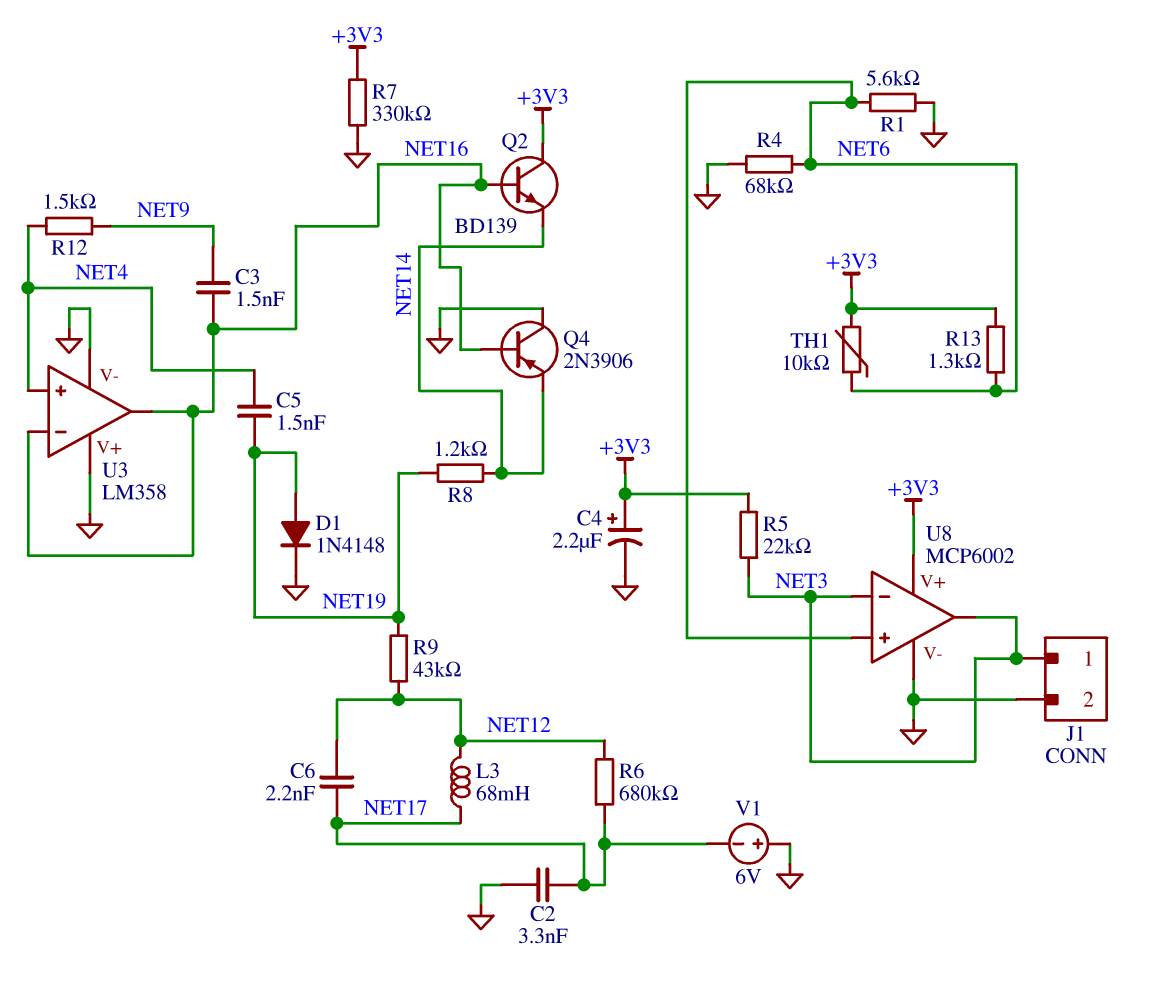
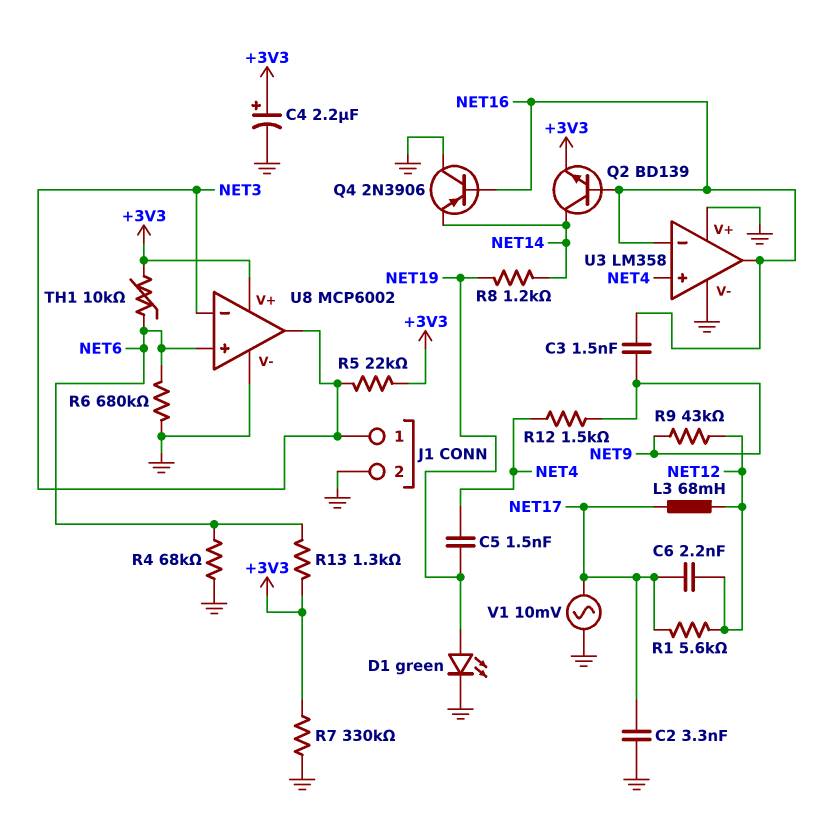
D1: diode 1N4148 (A NET19, K GND) -> LED green (A NET19, K GND)
Q2: NPN BD139 (B NET16, C +3V3, E NET14) -> NPN BD139 (B NET16, C NET14, E +3V3)
R1: 5.6k (GND, NET6) -> 5.6k (NET12, NET17)
R6: 680k (NET12, NET17) -> 680k (GND, NET6)
R9: 43k (NET12, NET19) -> 43k (NET9, NET12)
V1: 6V (plus GND, minus NET17) -> AC 10mV (GND, NET17)

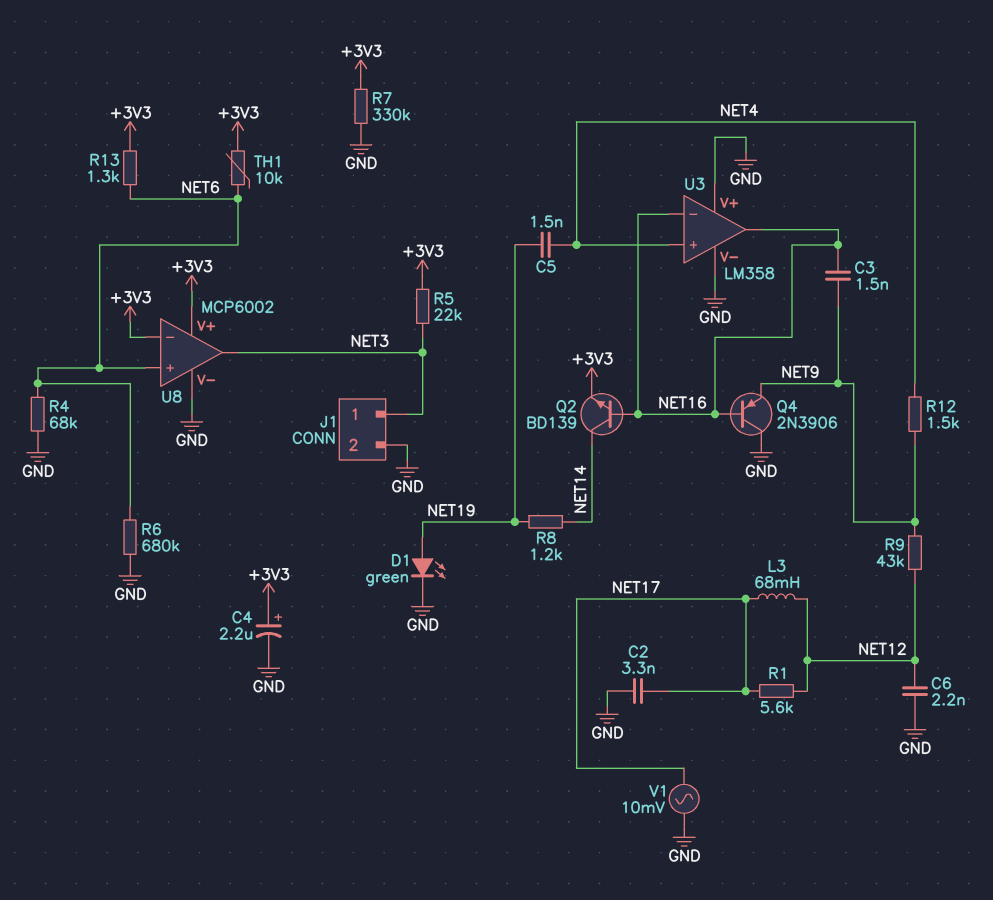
C6: 2.2nF (NET12, NET17) -> 2.2nF (GND, NET12)
Q4: PNP 2N3906 (B NET16, C GND, E NET14) -> PNP 2N3906 (B NET16, C GND, E NET9)
U8 pin in-: NET3 -> +3V3

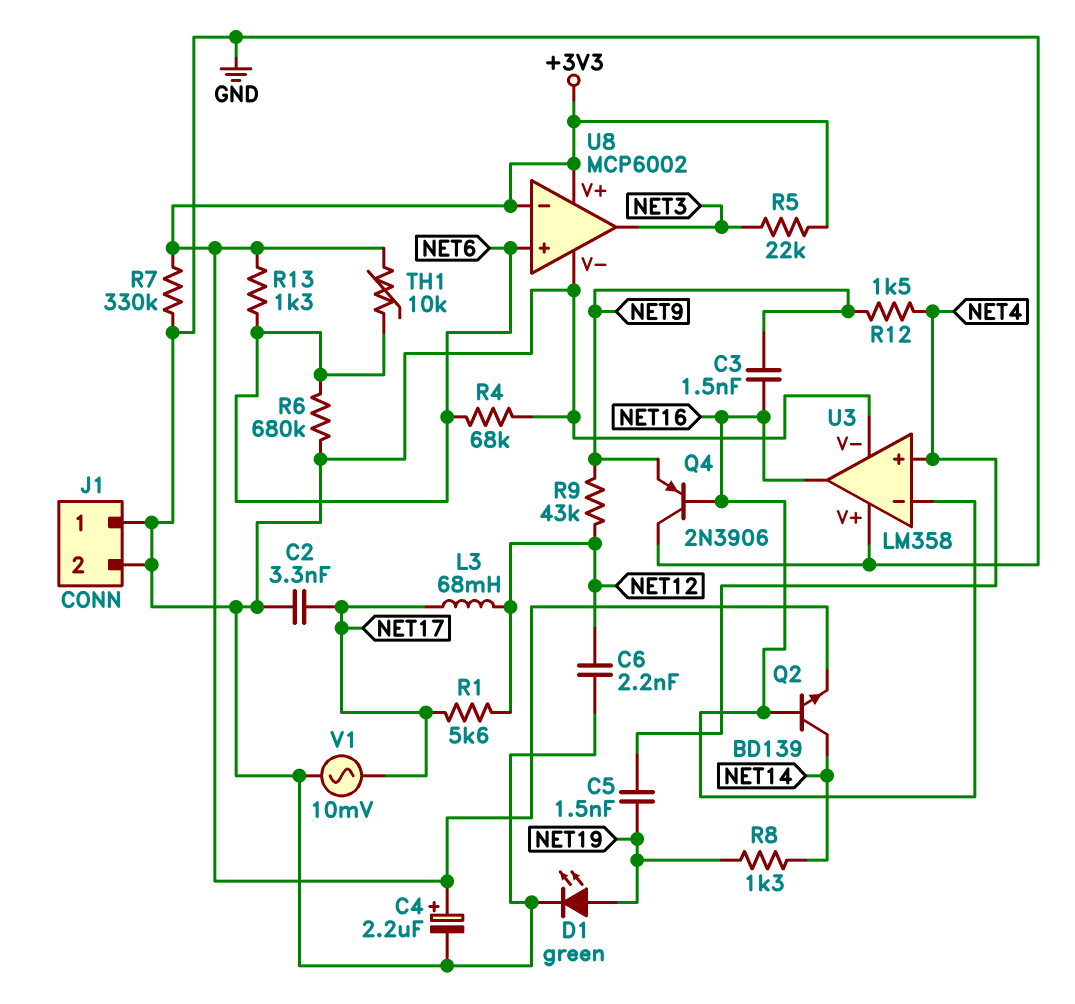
J1 pin 1: NET3 -> GND
R8: 1.2k (NET14, NET19) -> 1.3k (NET14, NET19)

